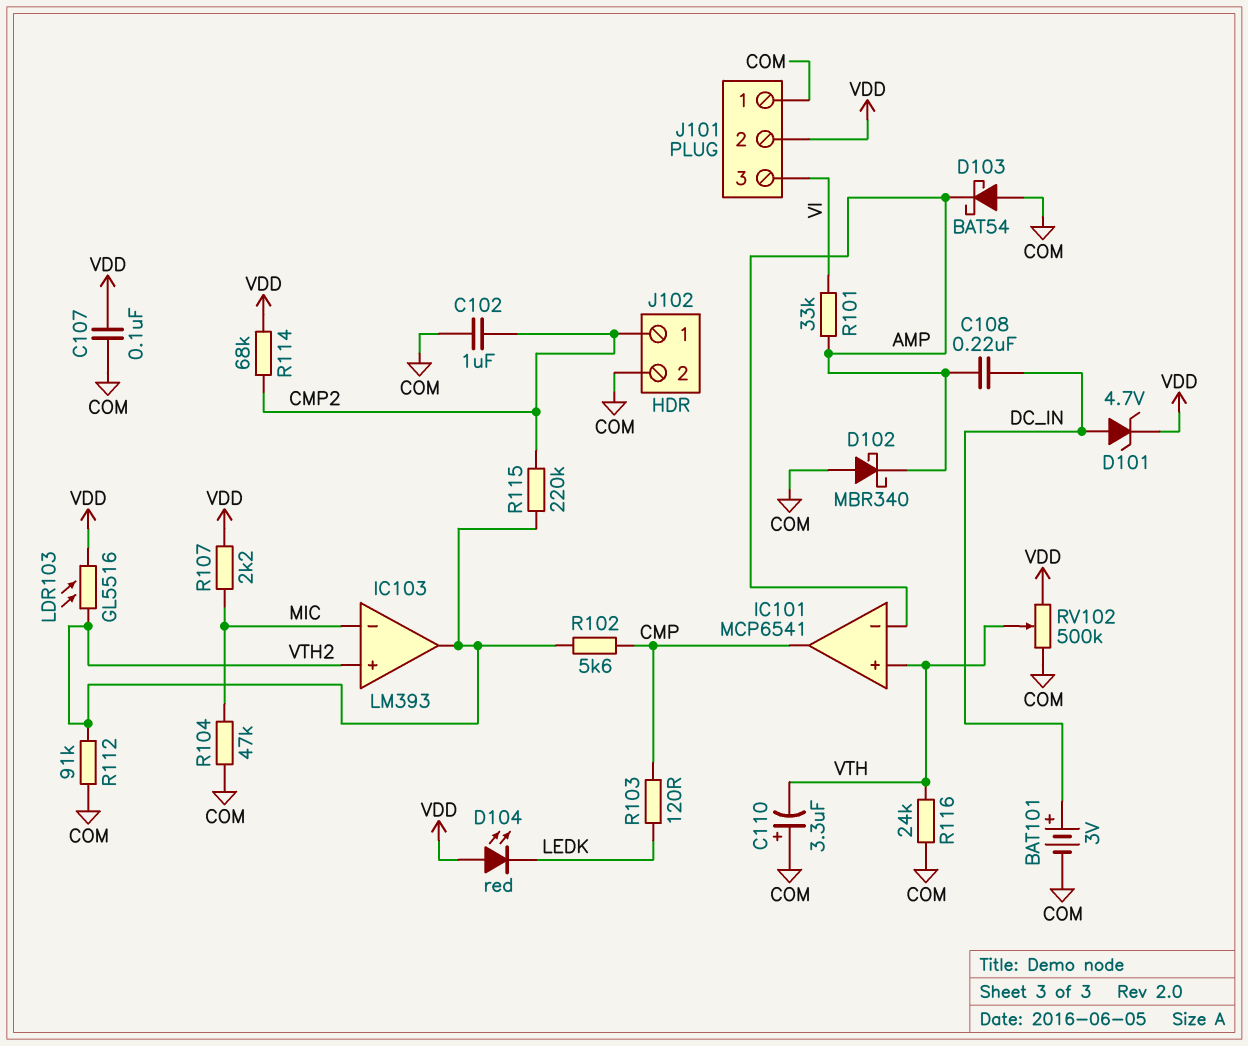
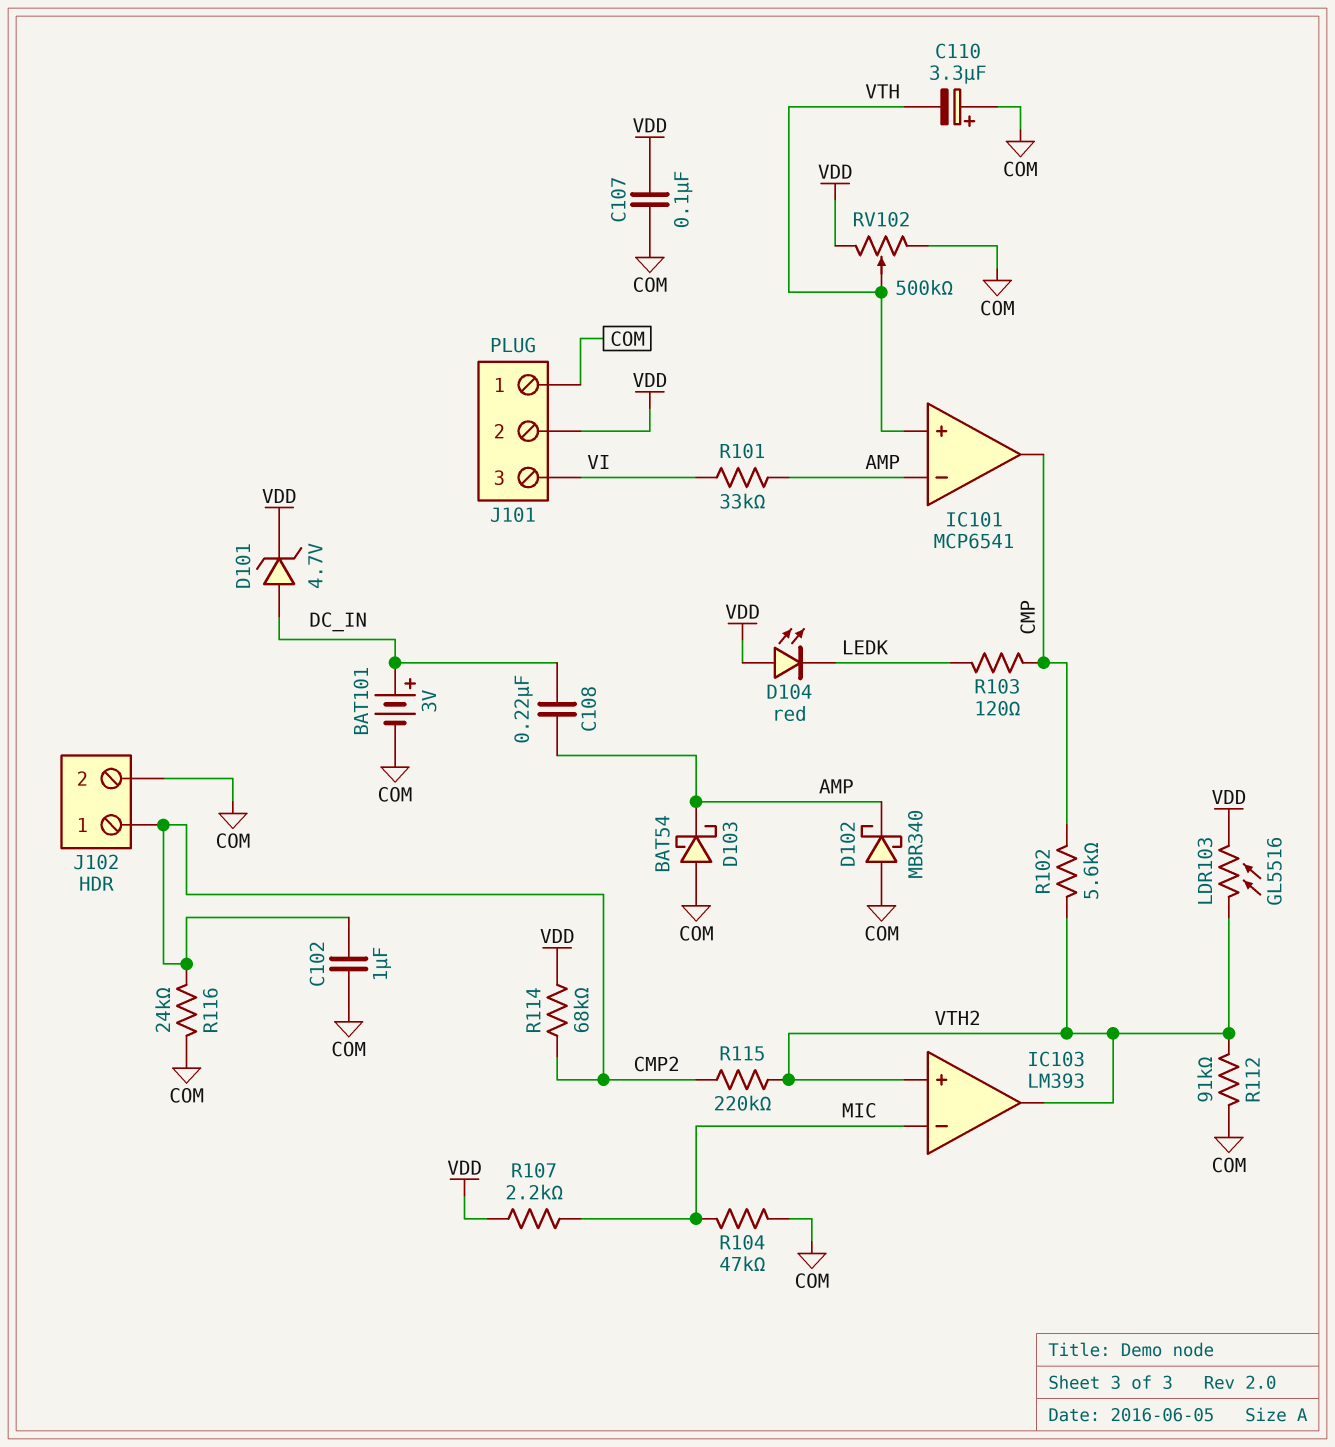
R116: 24k (COM, VTH) -> 24k (CMP2, COM)

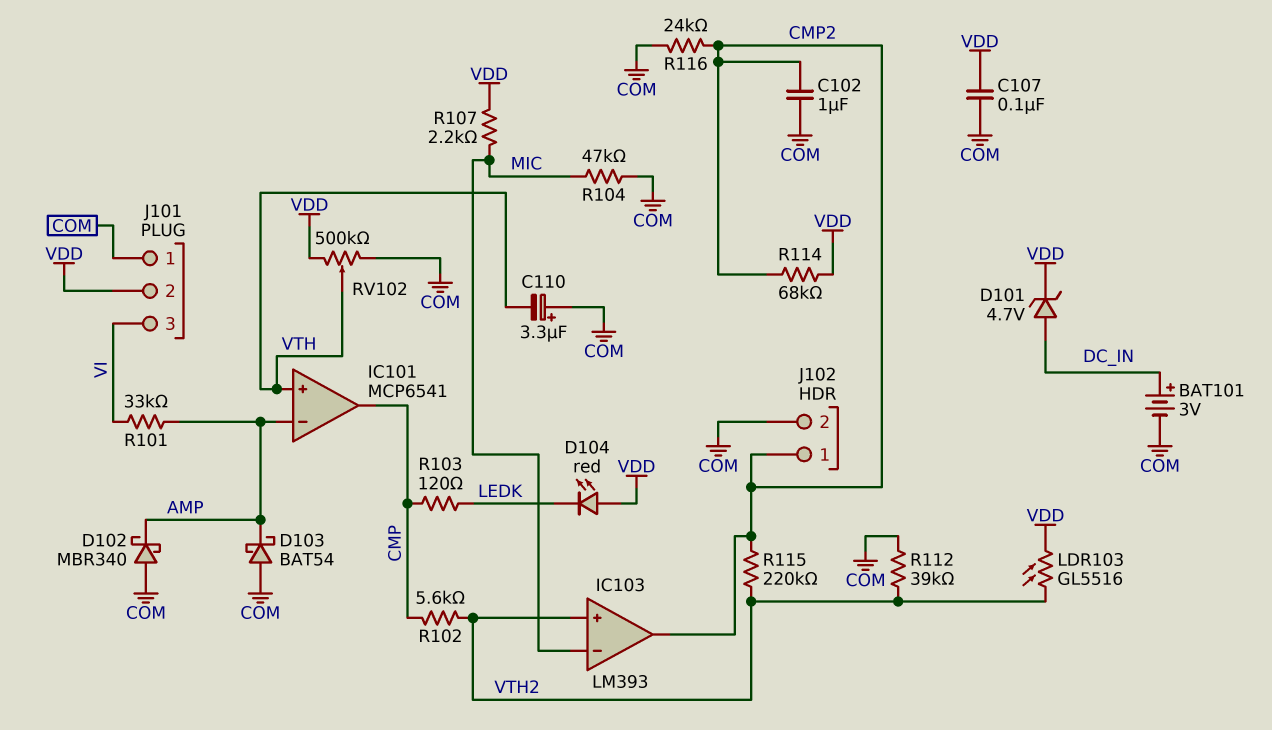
C108: 220nF (AMP, DC_IN) -> none
IC103 pin out: VTH2 -> CMP2
R112: 91k (COM, VTH2) -> 39k (COM, VTH2)

